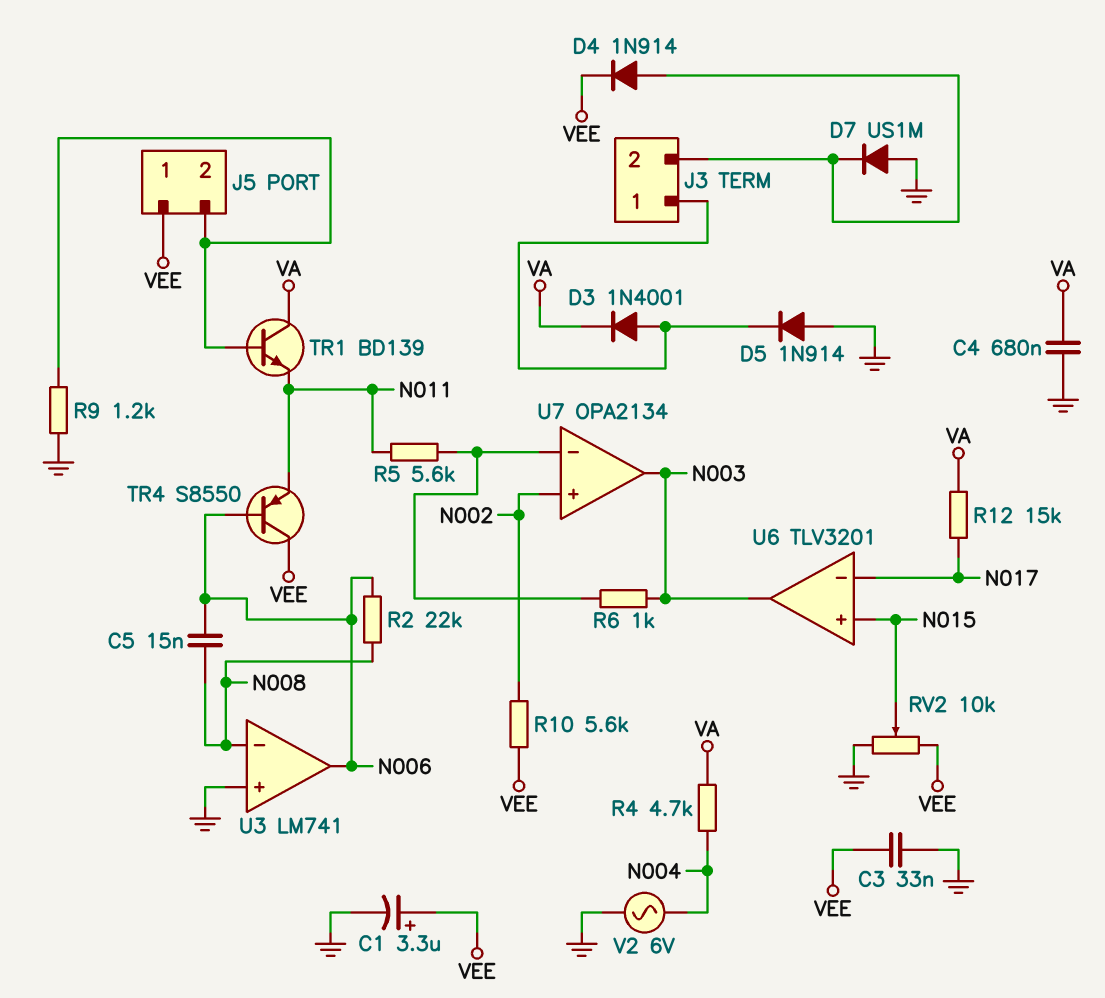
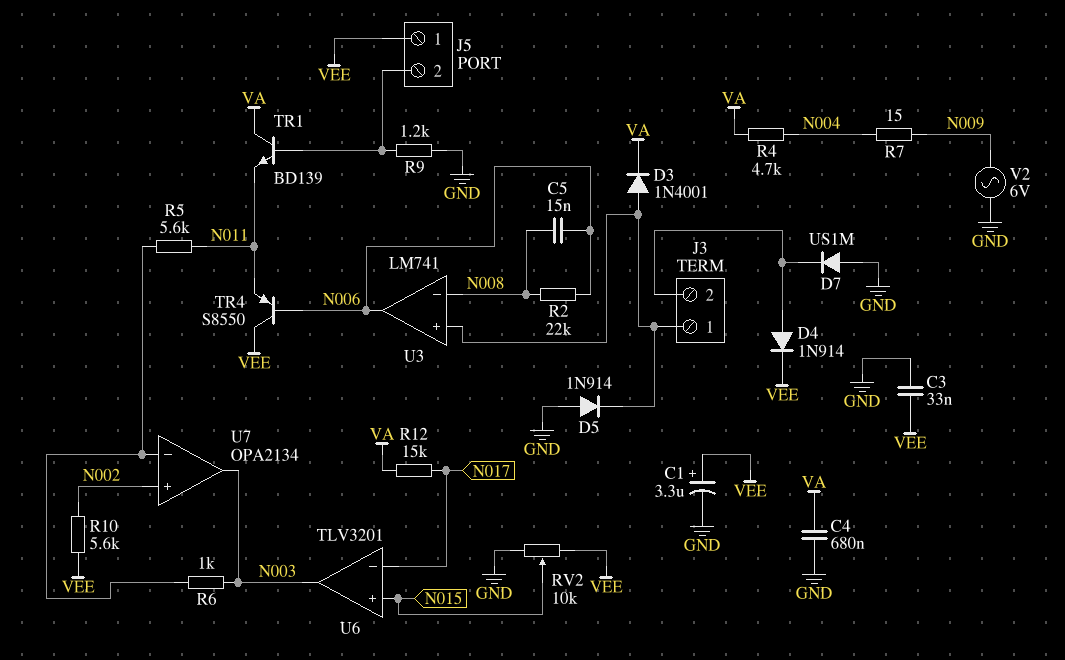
R7: none -> 15 (N004, N009)
U3 pin in+: GND -> J3/1
V2: AC 6V (GND, N004) -> AC 6V (GND, N009)

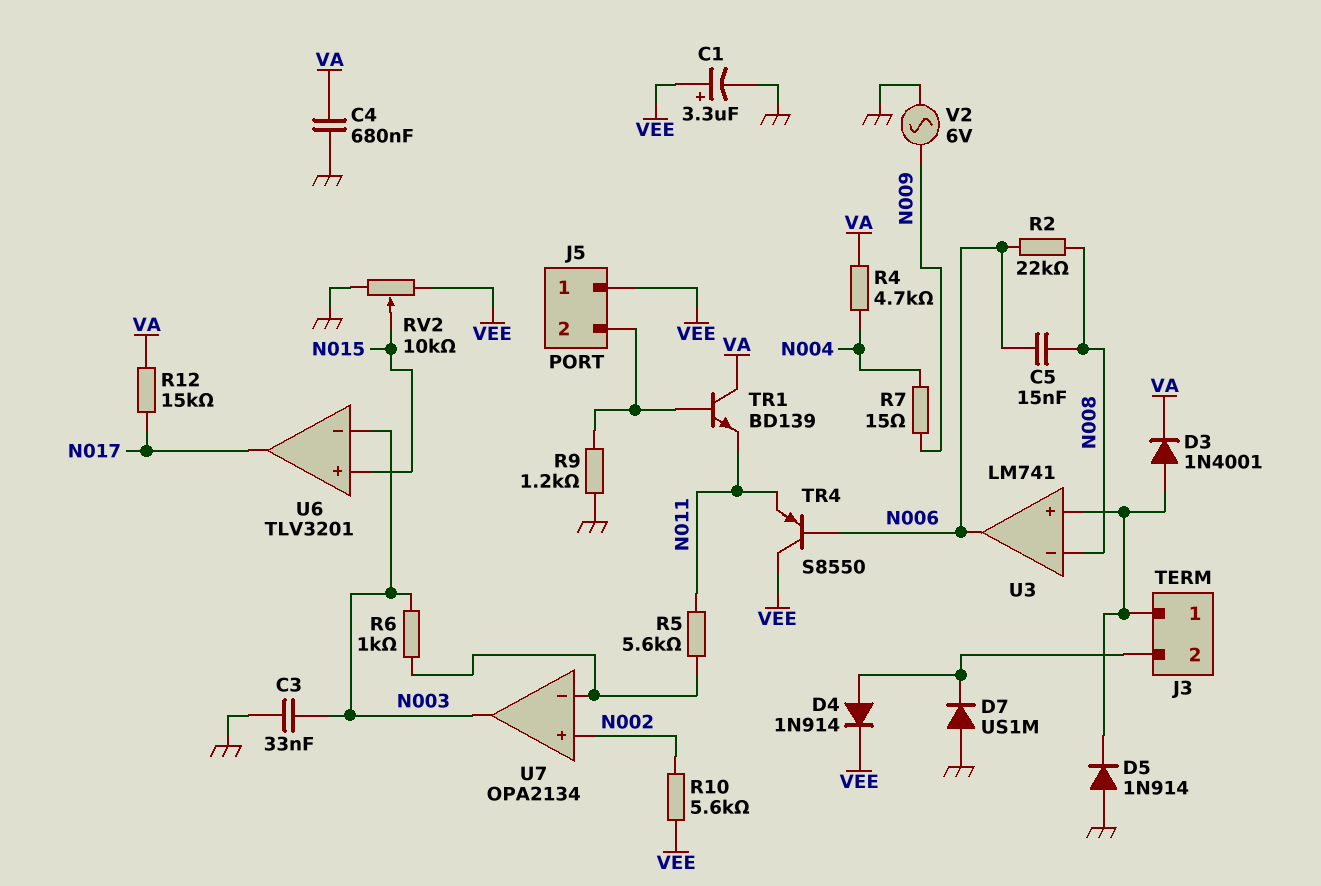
C3: 33nF (GND, VEE) -> 33nF (GND, N003)
U6 pin in-: N017 -> N003
U6 pin out: N003 -> N017

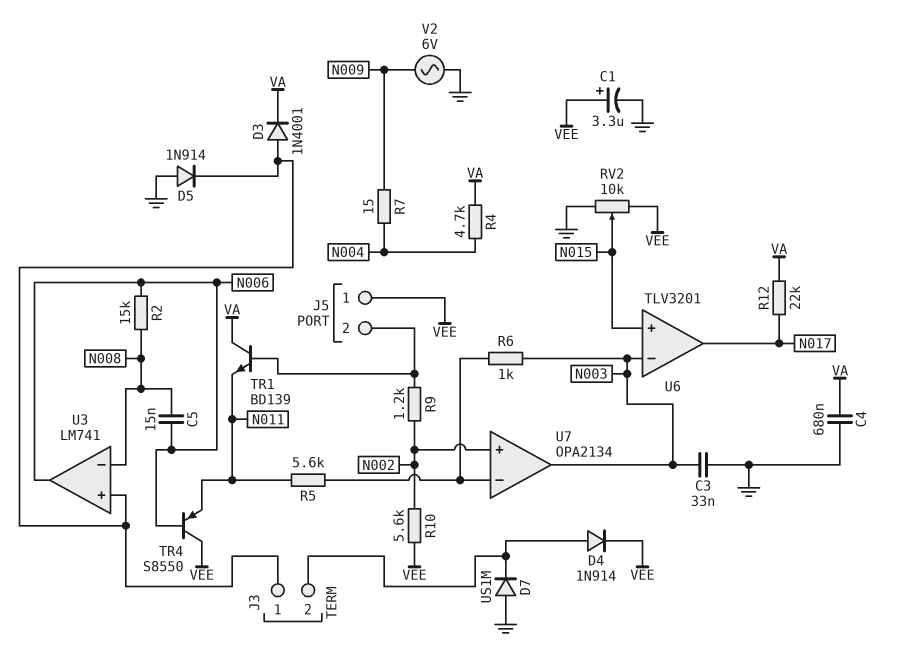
R2: 22k (N006, N008) -> 15k (N006, N008)
R9: 1.2k (GND, J5/2) -> 1.2k (J5/2, N002)
R12: 15k (N017, VA) -> 22k (N017, VA)

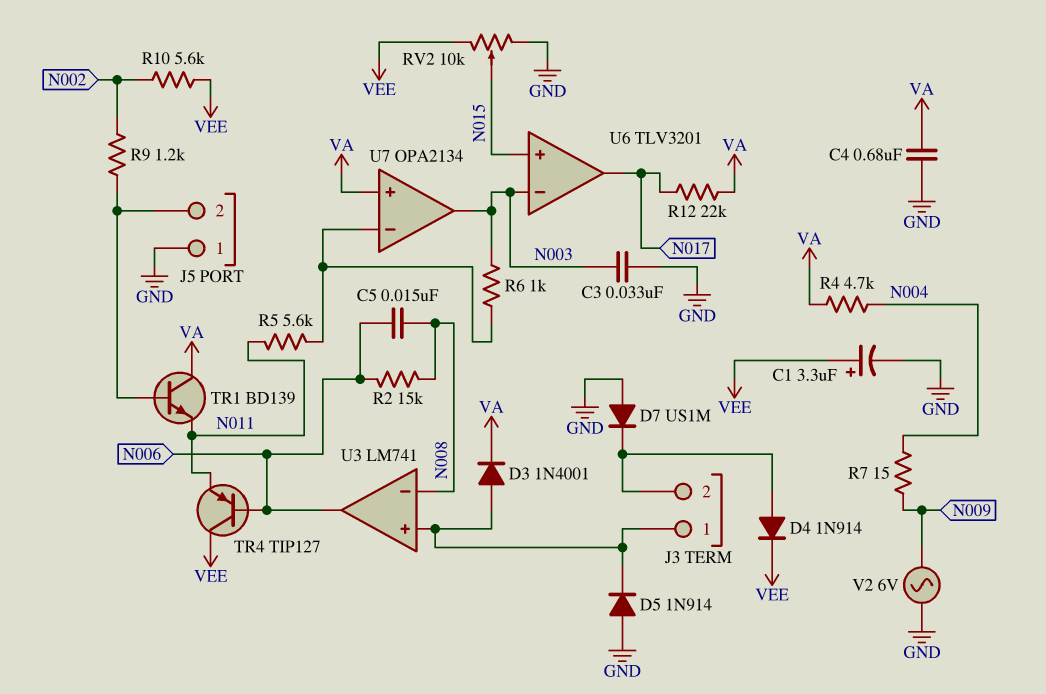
J5 pin 1: VEE -> GND
TR4: PNP S8550 (B N006, C VEE, E N011) -> PNP TIP127 (B N006, C VEE, E N011)
U7 pin in+: N002 -> VA

